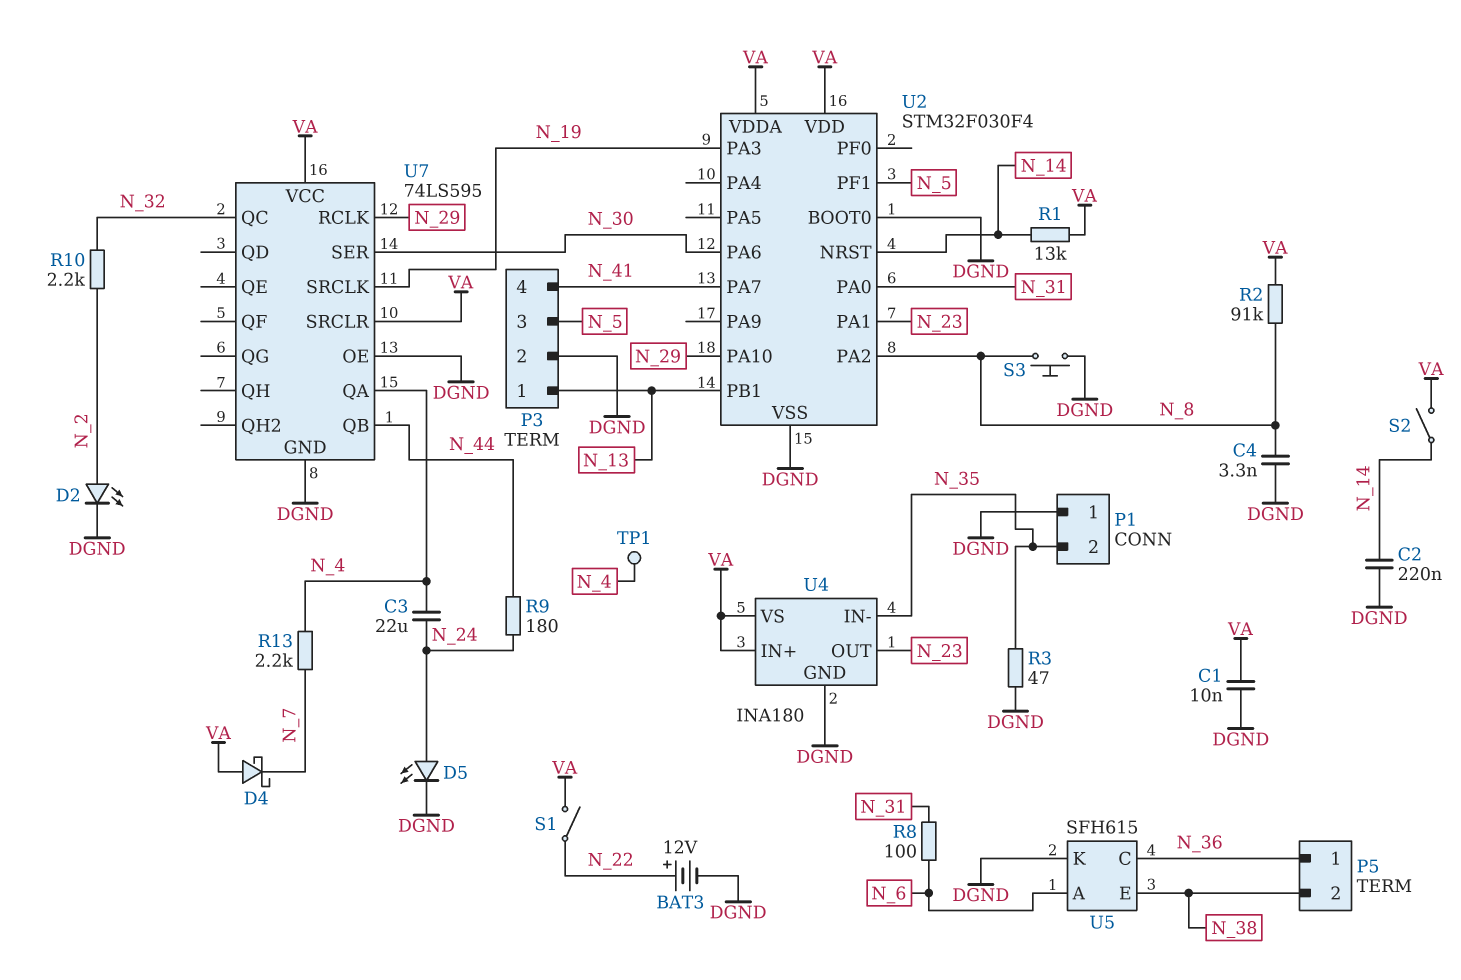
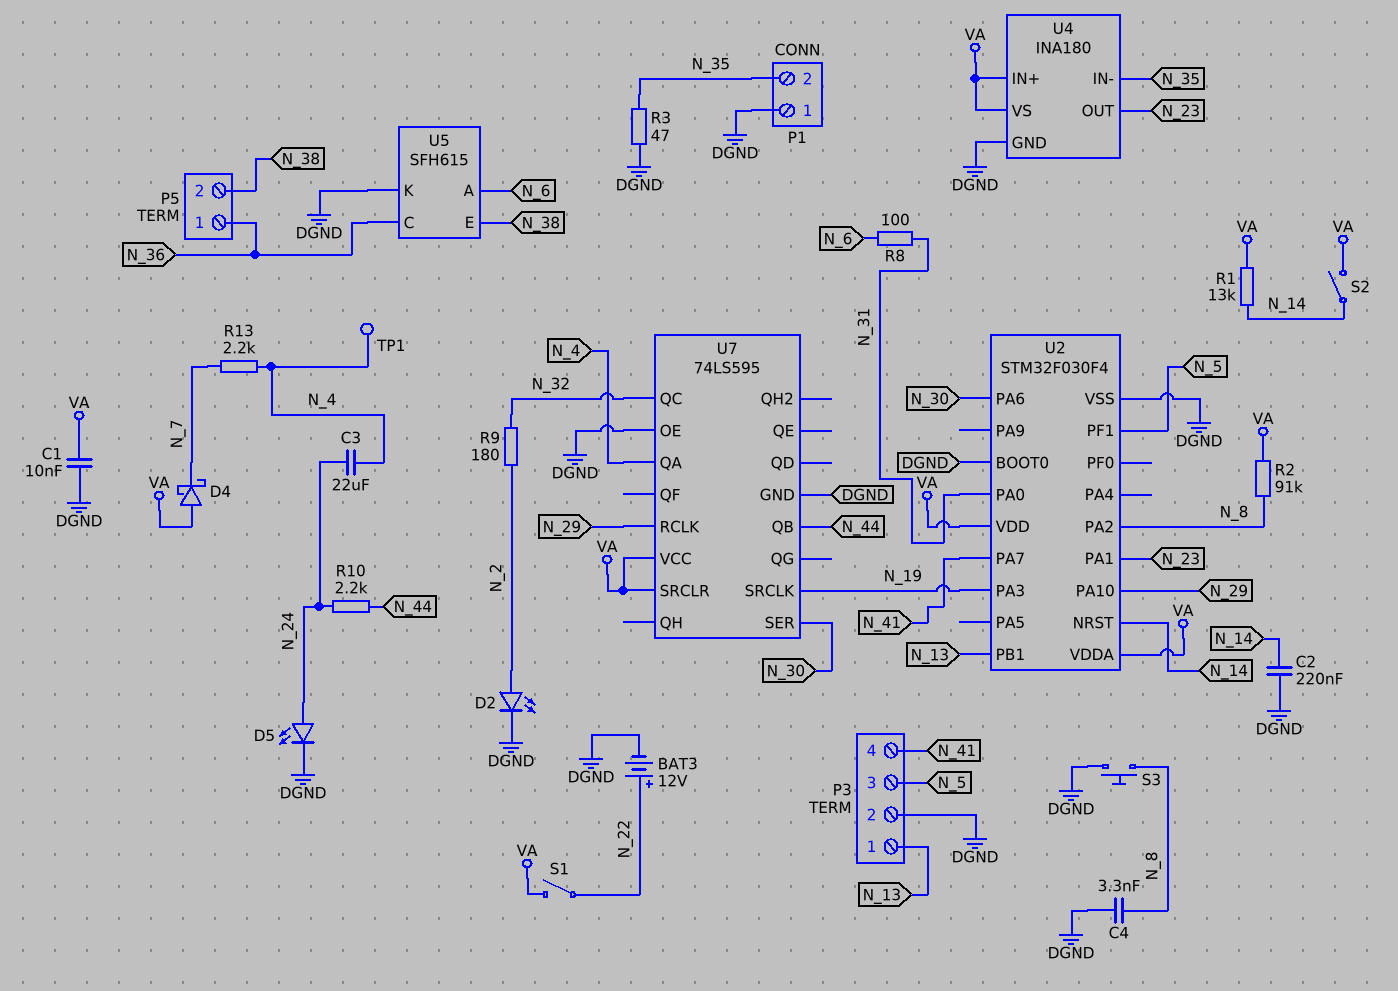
R9: 180 (N_24, N_44) -> 180 (N_2, N_32)
R10: 2.2k (N_2, N_32) -> 2.2k (N_24, N_44)

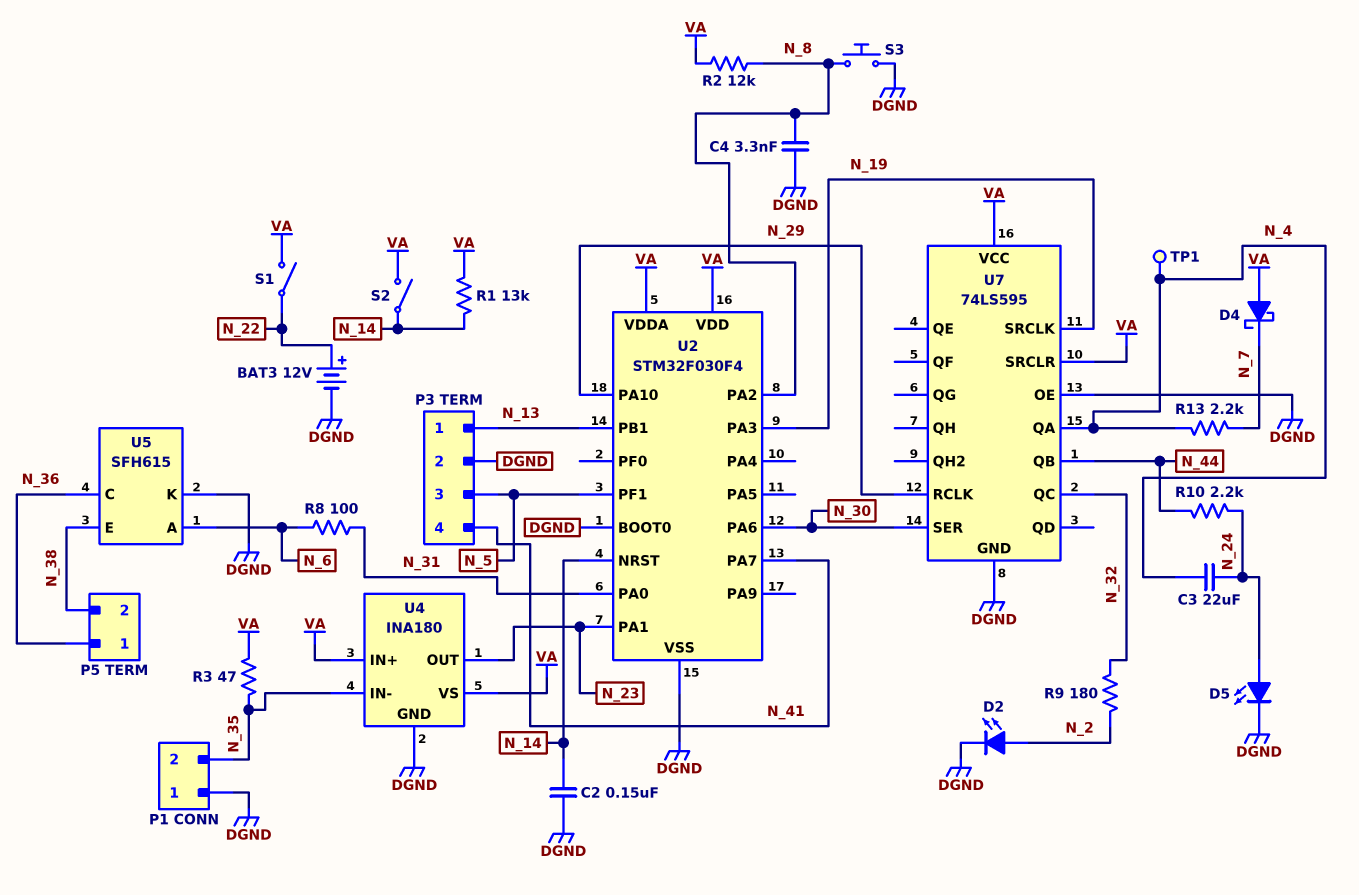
C1: 10nF (DGND, VA) -> none
C2: 220nF (DGND, N_14) -> 150nF (DGND, N_14)
R2: 91k (N_8, VA) -> 12k (N_8, VA)
R3: 47 (DGND, N_35) -> 47 (N_35, VA)

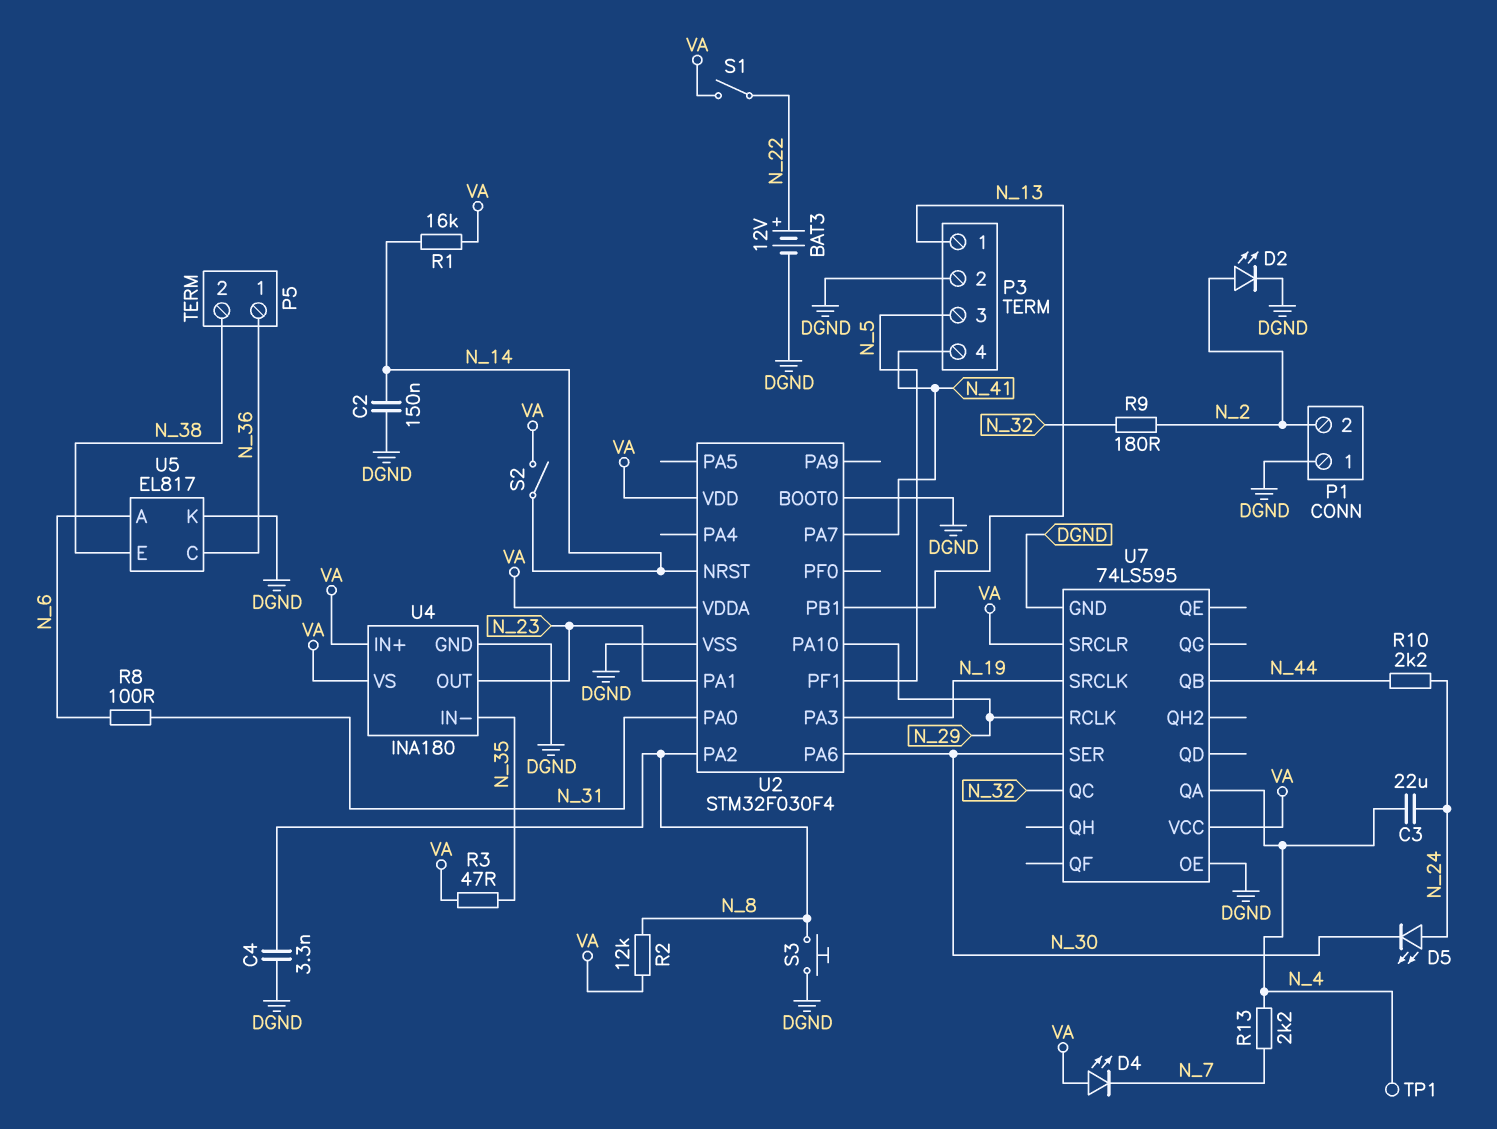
D4: schottky (A VA, K N_7) -> LED (A VA, K N_7)
D5: LED (A N_24, K DGND) -> LED (A N_24, K N_30)
P1 pin 2: N_35 -> N_2
R1: 13k (N_14, VA) -> 16k (N_14, VA)
U5: SFH615 -> EL817

